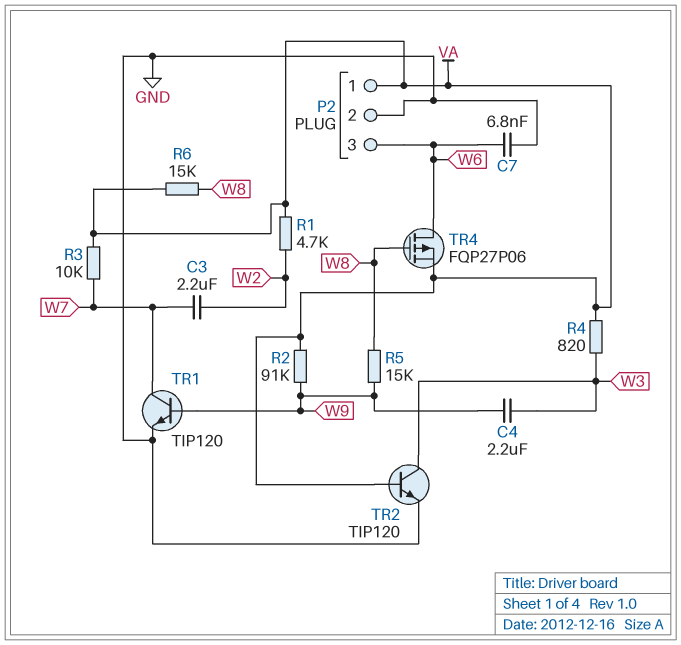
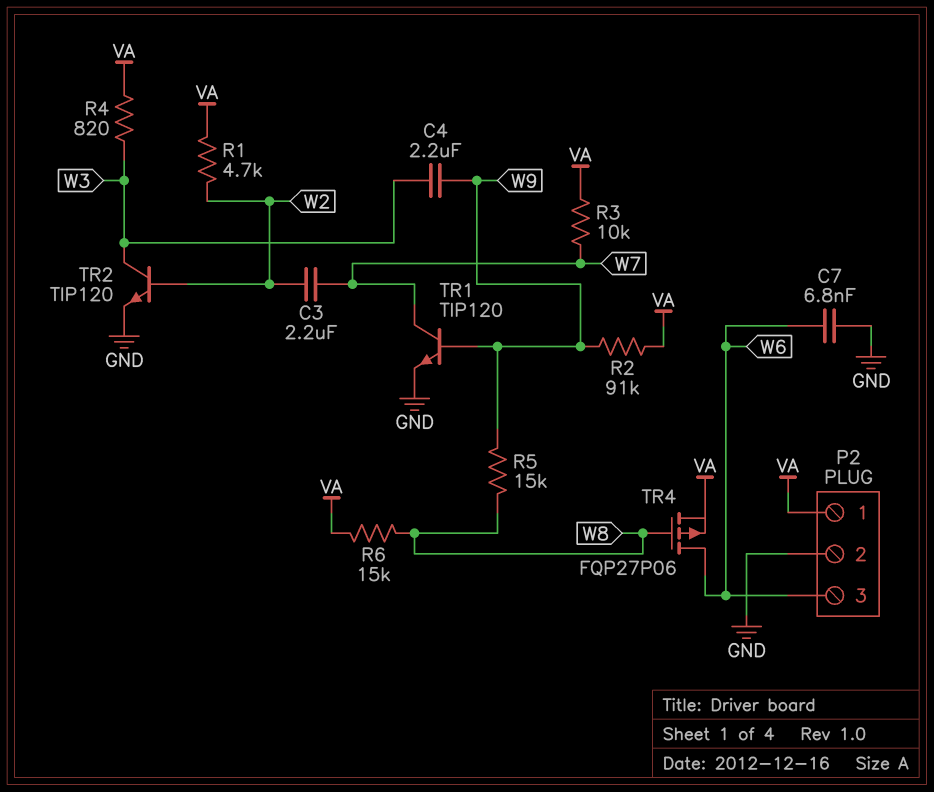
TR2: NPN TIP120 (B VA, C W3, E GND) -> NPN TIP120 (B W2, C W3, E GND)

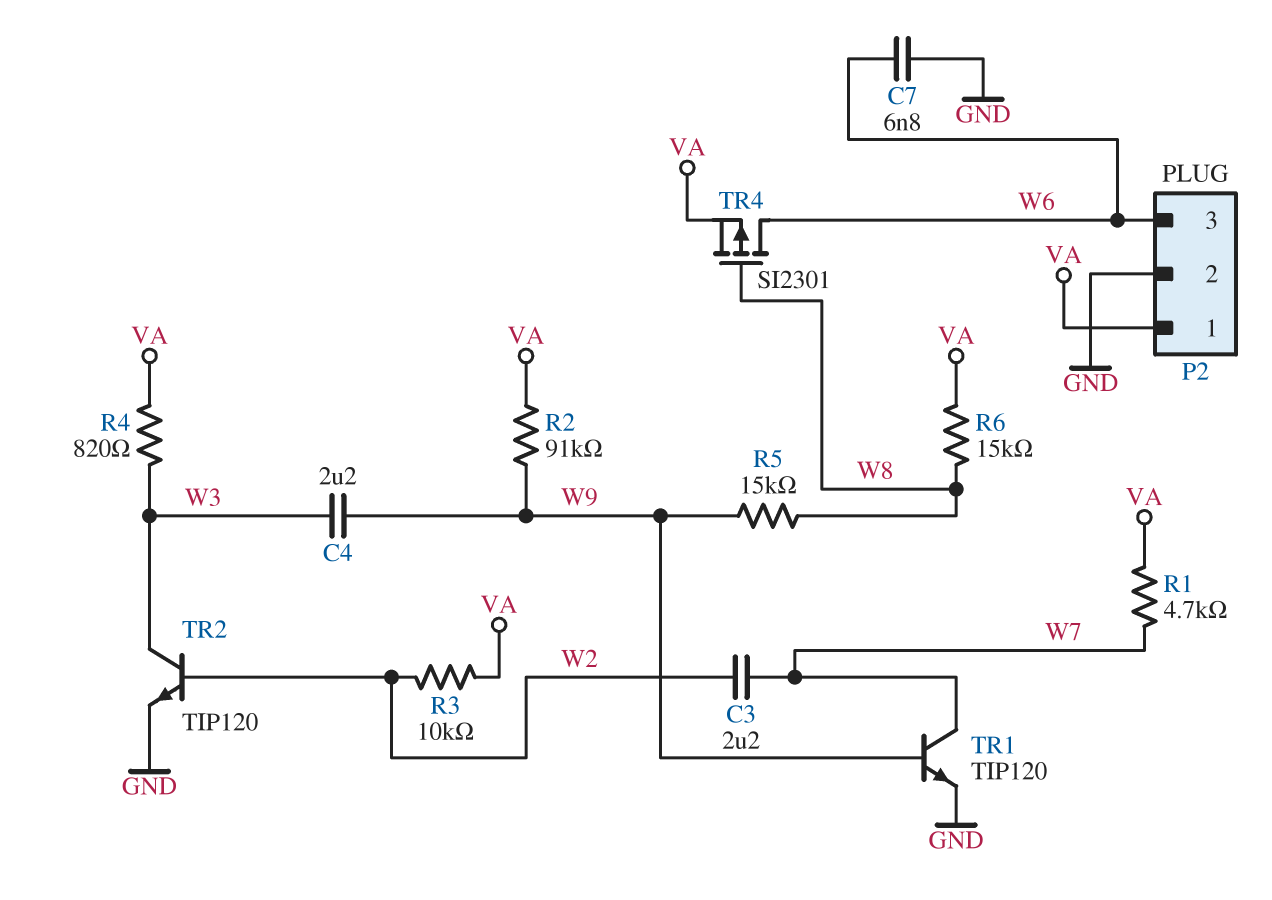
R1: 4.7k (VA, W2) -> 4.7k (VA, W7)
R3: 10k (VA, W7) -> 10k (VA, W2)
TR4: PMOS FQP27P06 (G W8, D W6, S VA) -> PMOS SI2301 (G W8, D W6, S VA)

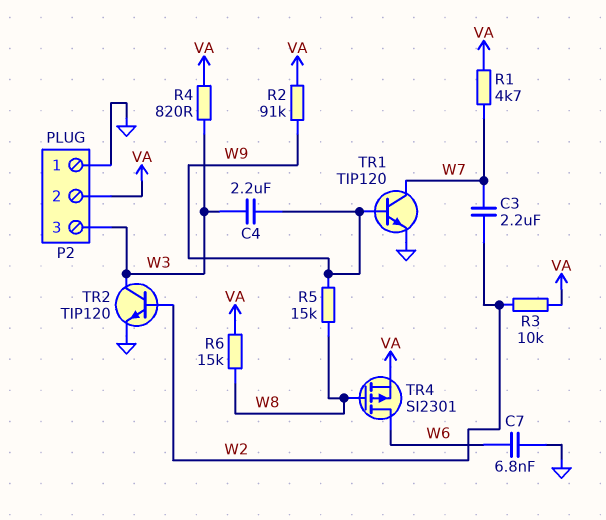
P2 pin 1: VA -> GND
P2 pin 2: GND -> VA
P2 pin 3: W6 -> W3

